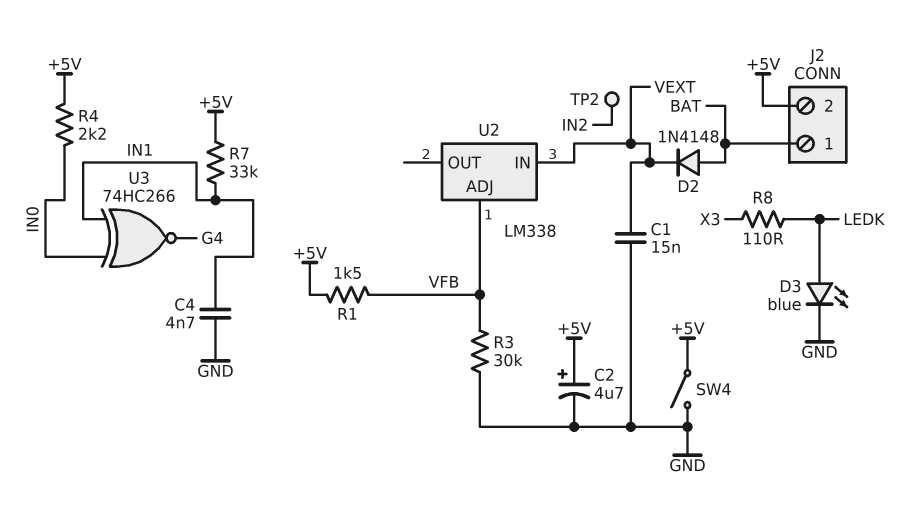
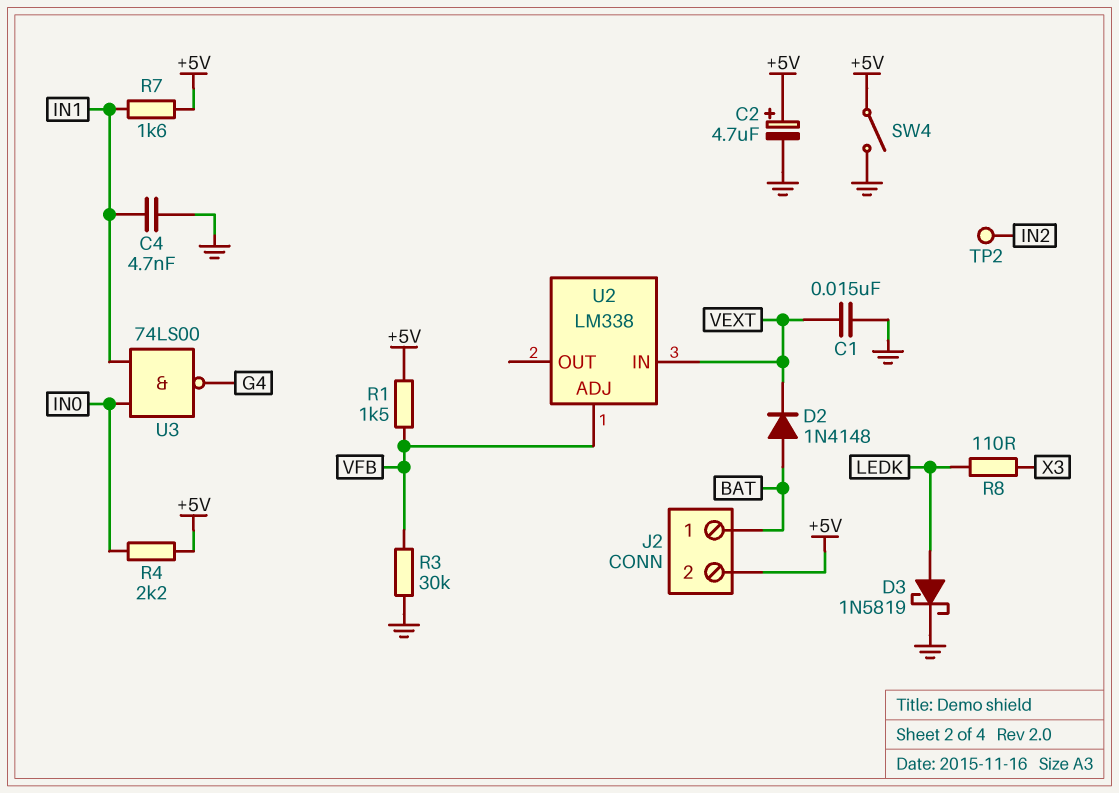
D3: LED blue (A LEDK, K GND) -> schottky 1N5819 (A LEDK, K GND)
R7: 33k (+5V, IN1) -> 1.6k (+5V, IN1)
U3: XNOR 74HC266 (in IN0, in IN1, out G4) -> NAND 74LS00 (in IN0, in IN1, out G4)

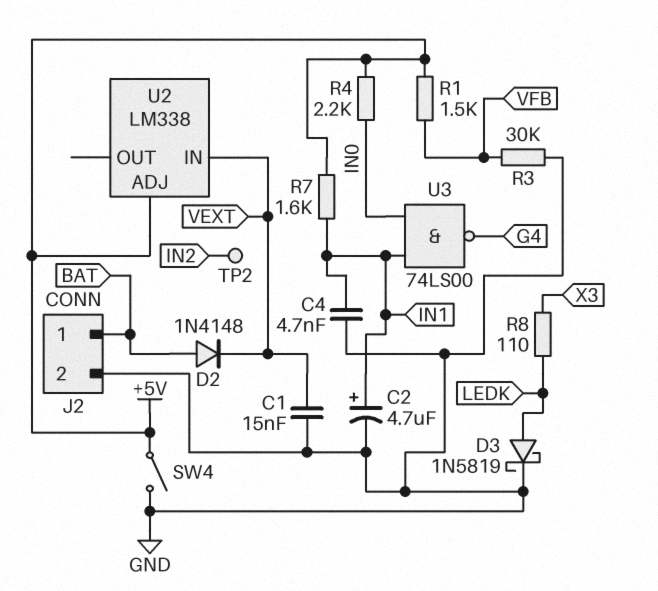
C2: 4.7uF (plus +5V, minus GND) -> 4.7uF (plus IN1, minus GND)
J2 pin 2: +5V -> GND
U2 pin ADJ: VFB -> +5V

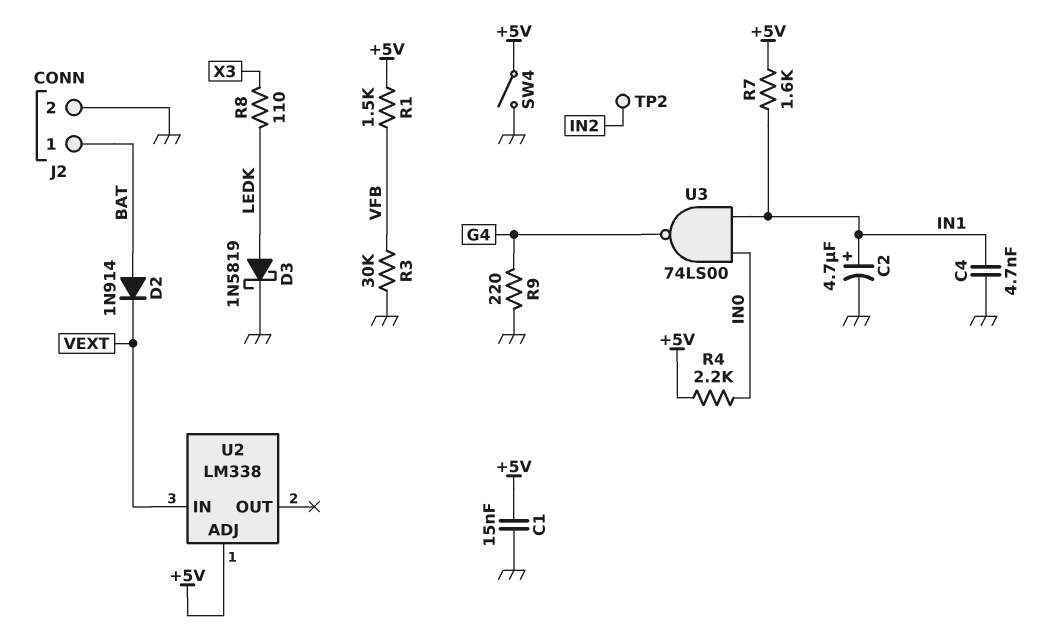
C1: 15nF (GND, VEXT) -> 15nF (+5V, GND)
D2: diode 1N4148 (A BAT, K VEXT) -> diode 1N914 (A BAT, K VEXT)
R9: none -> 220 (G4, GND)

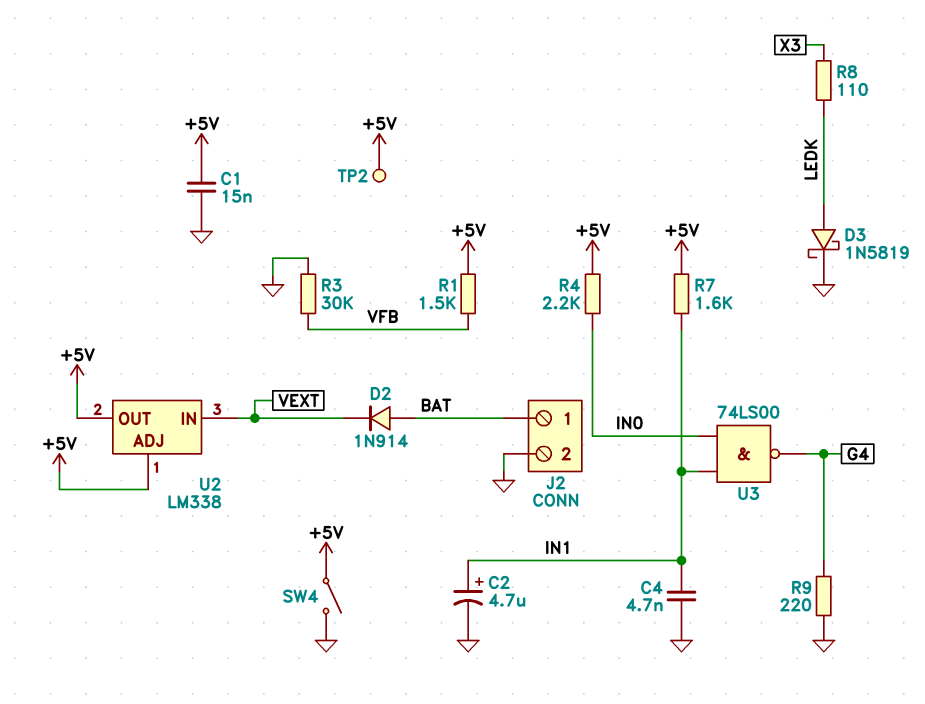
TP2: test point (IN2) -> test point (+5V)
U2 pin OUT: none -> +5V

